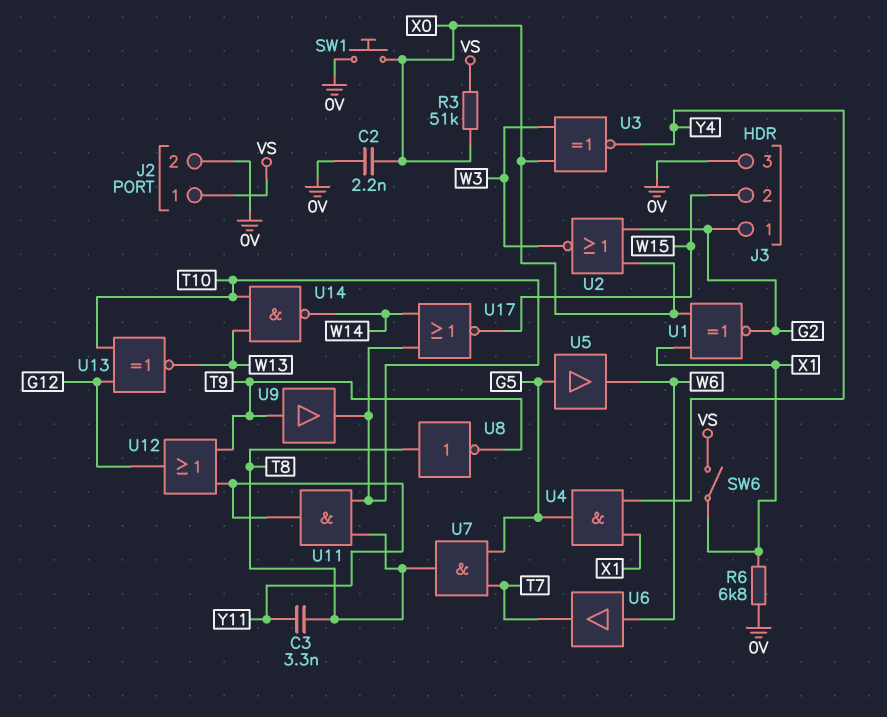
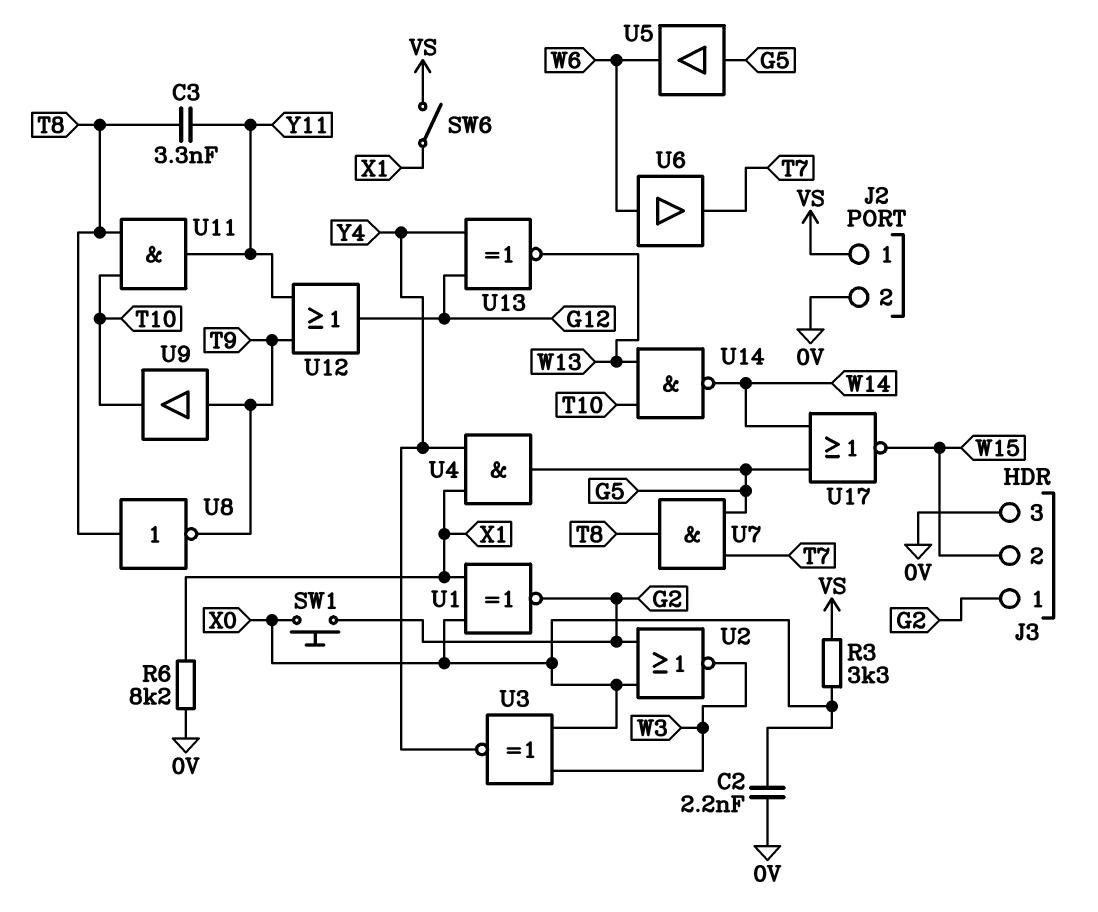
R3: 51k (VS, X0) -> 3.3k (VS, X0)
R6: 6.8k (0V, X1) -> 8.2k (0V, X1)
SW1: button (0V, X0) -> button (G2, X0)
U13: XNOR (in G12, in T10, out W13) -> XNOR (in G12, in Y4, out W13)
U17: NOR (in T10, in W14, out W15) -> NOR (in G5, in W14, out W15)

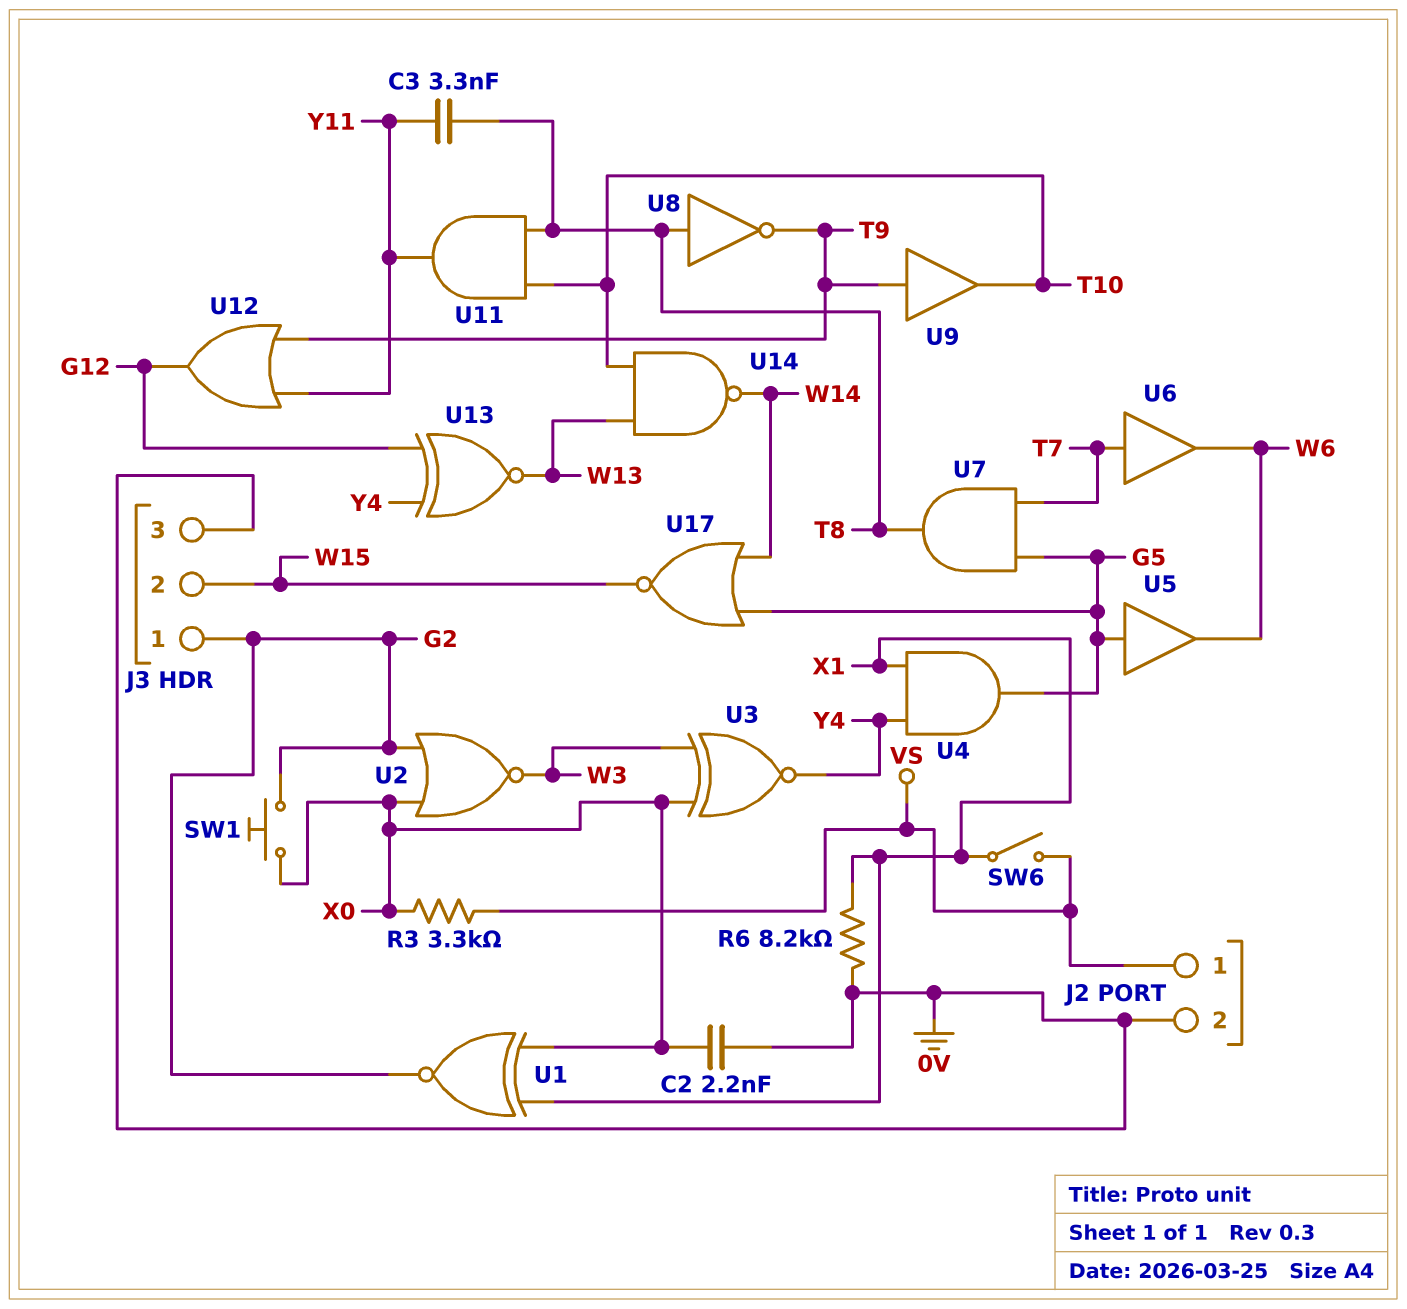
U6: buffer (in W6, out T7) -> buffer (in T7, out W6)

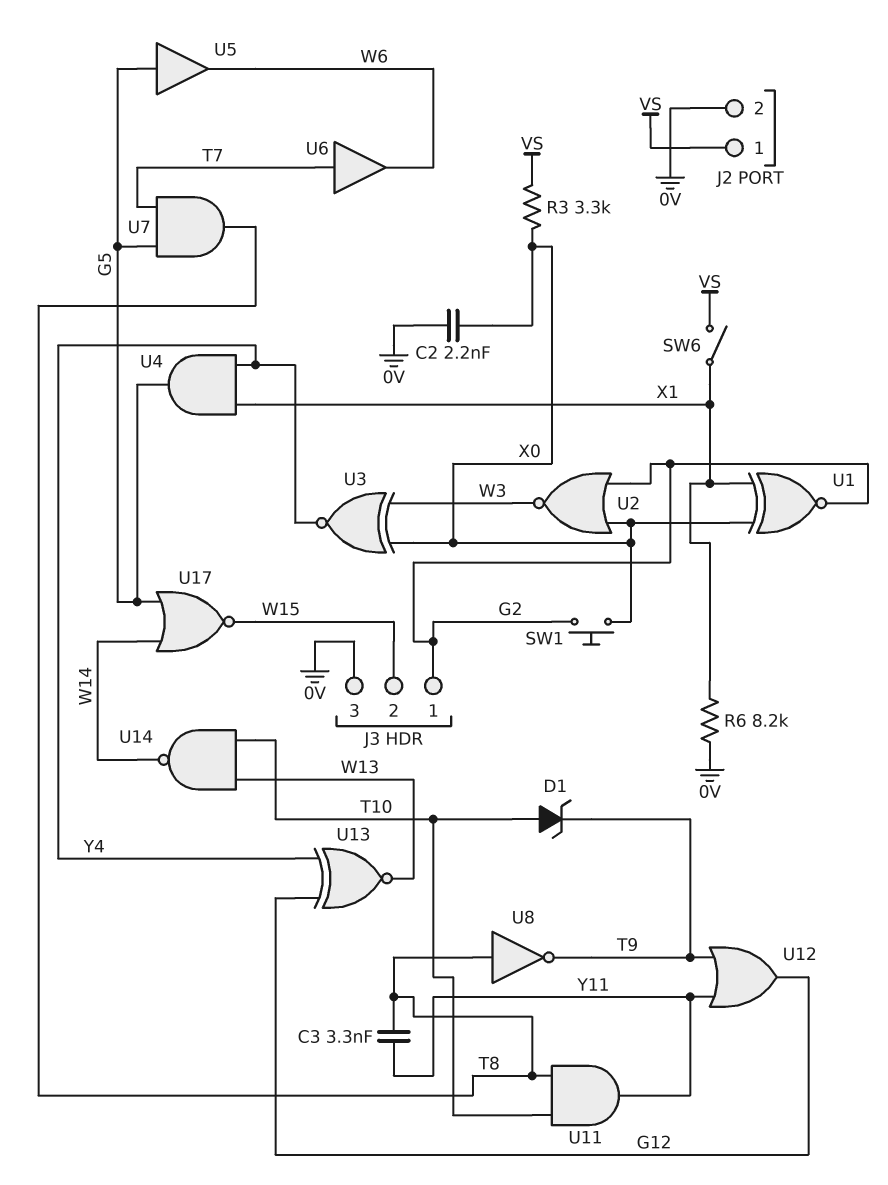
D1: none -> zener (A T10, K T9)
U9: buffer (in T9, out T10) -> none

